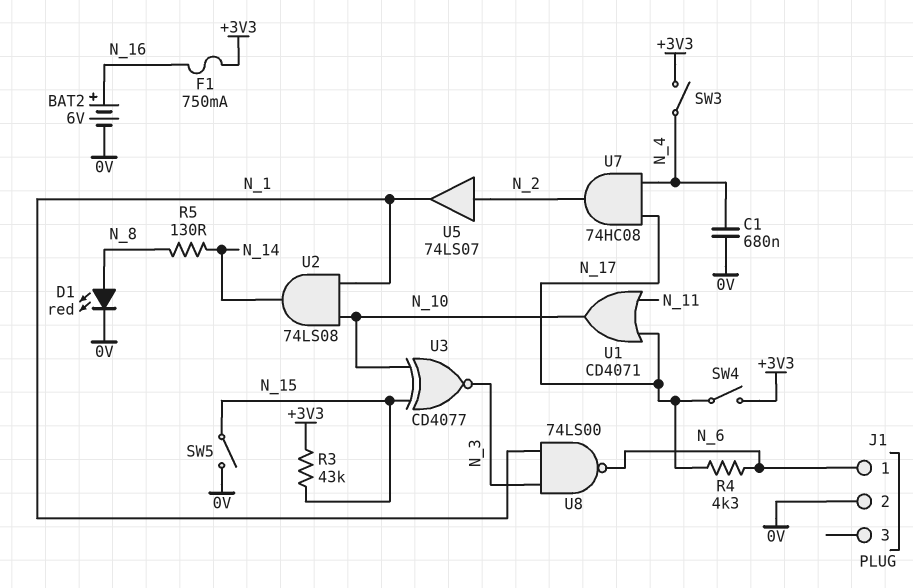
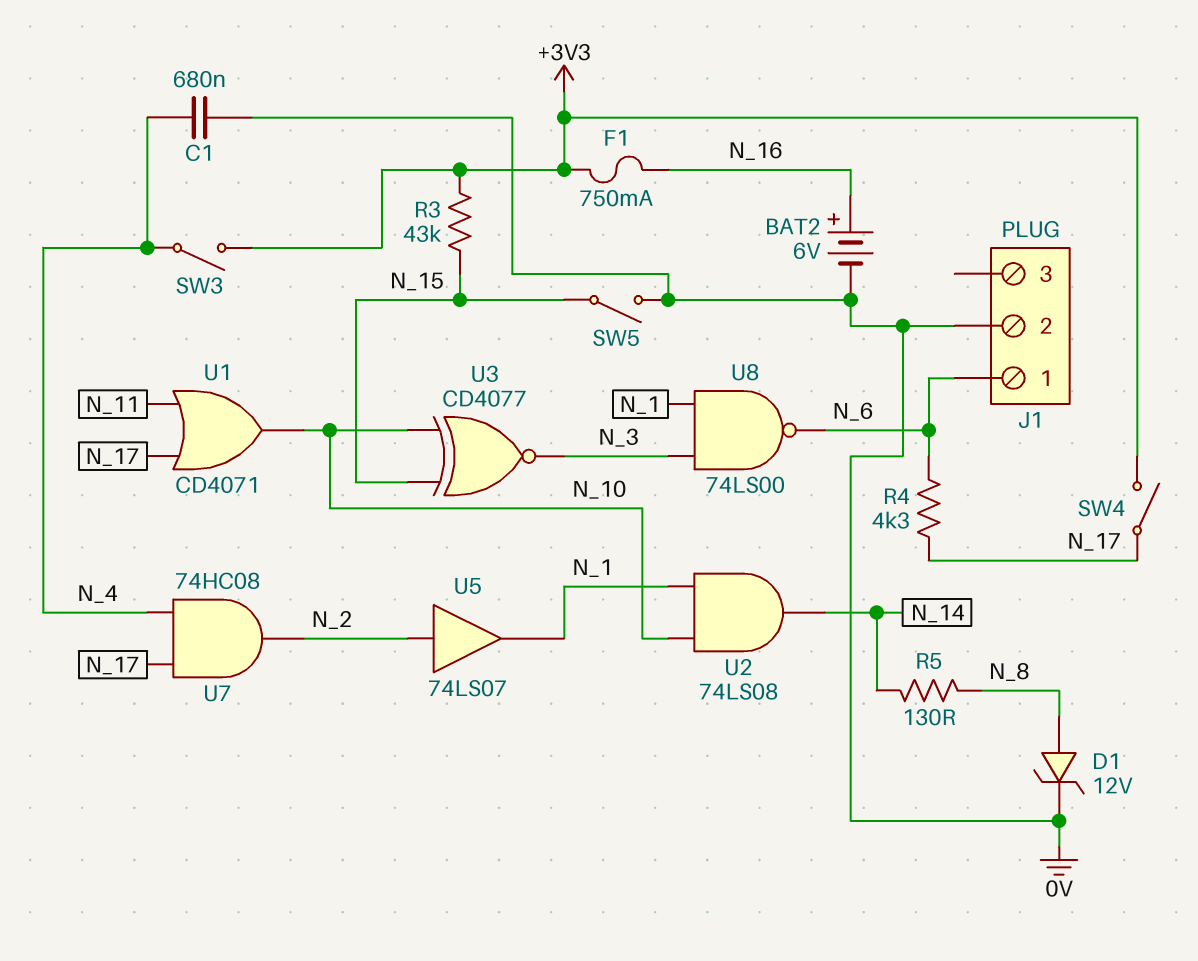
D1: LED red (A N_8, K 0V) -> zener 12V (A N_8, K 0V)

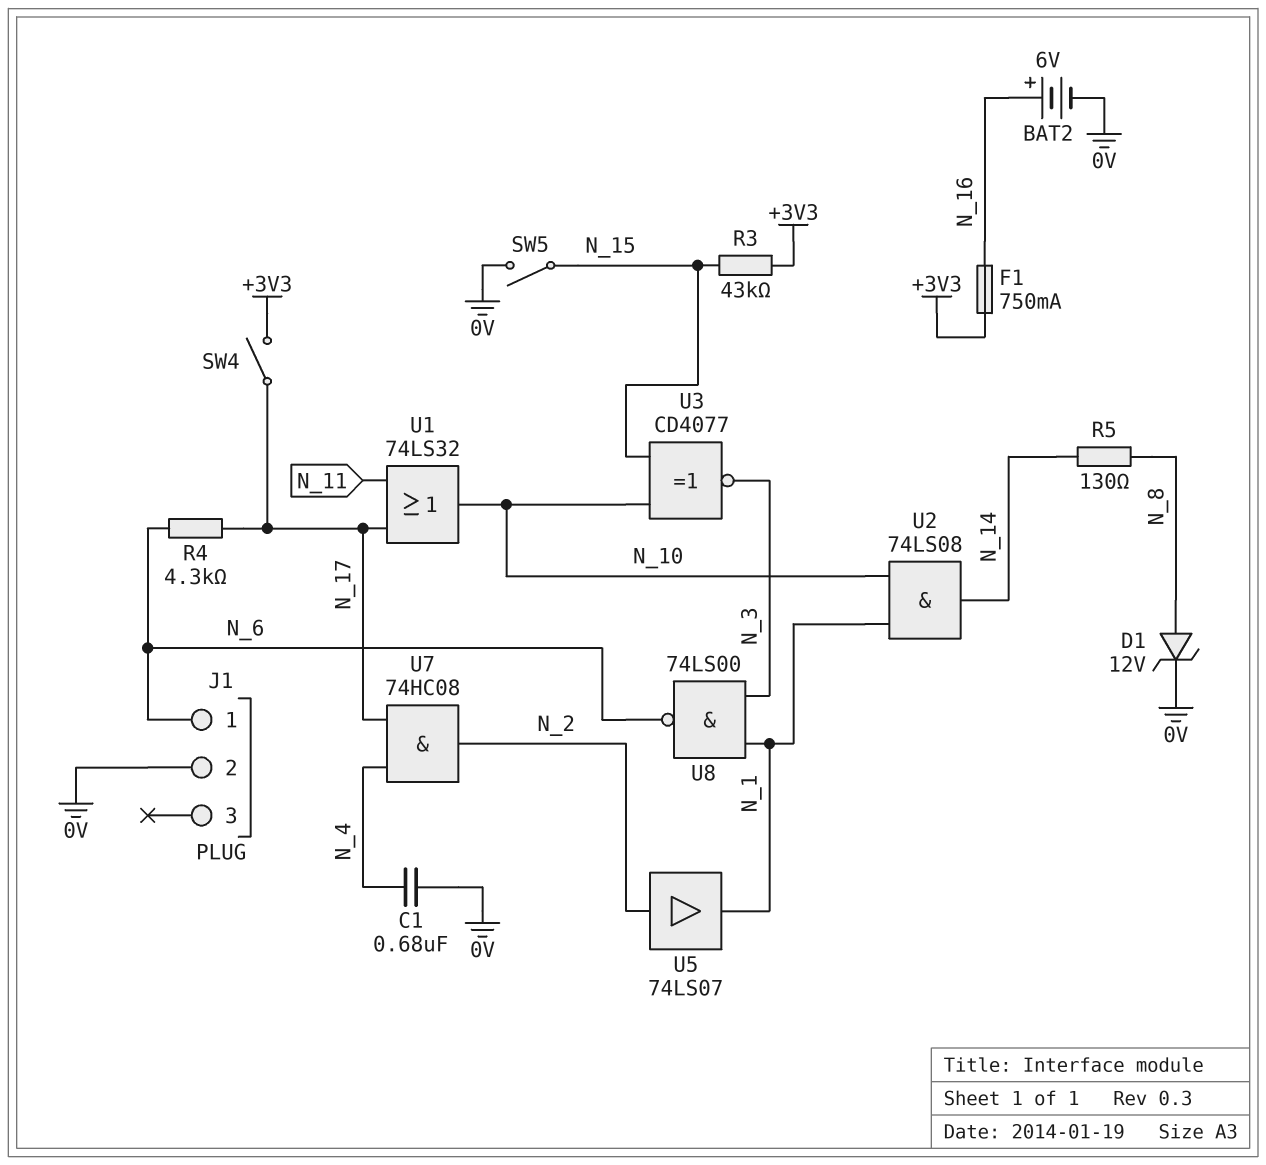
SW3: switch (+3V3, N_4) -> none
U1: OR CD4071 (in N_11, in N_17, out N_10) -> OR 74LS32 (in N_11, in N_17, out N_10)

